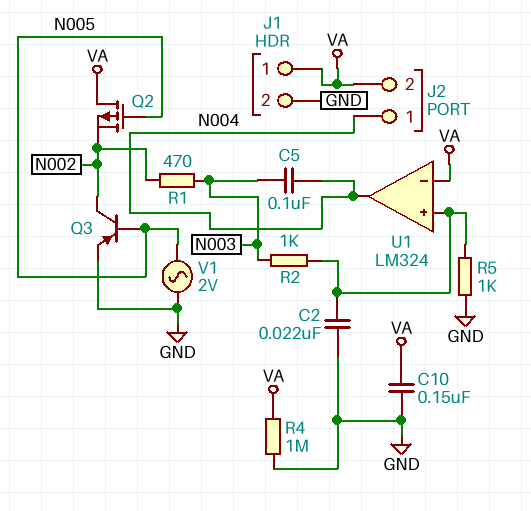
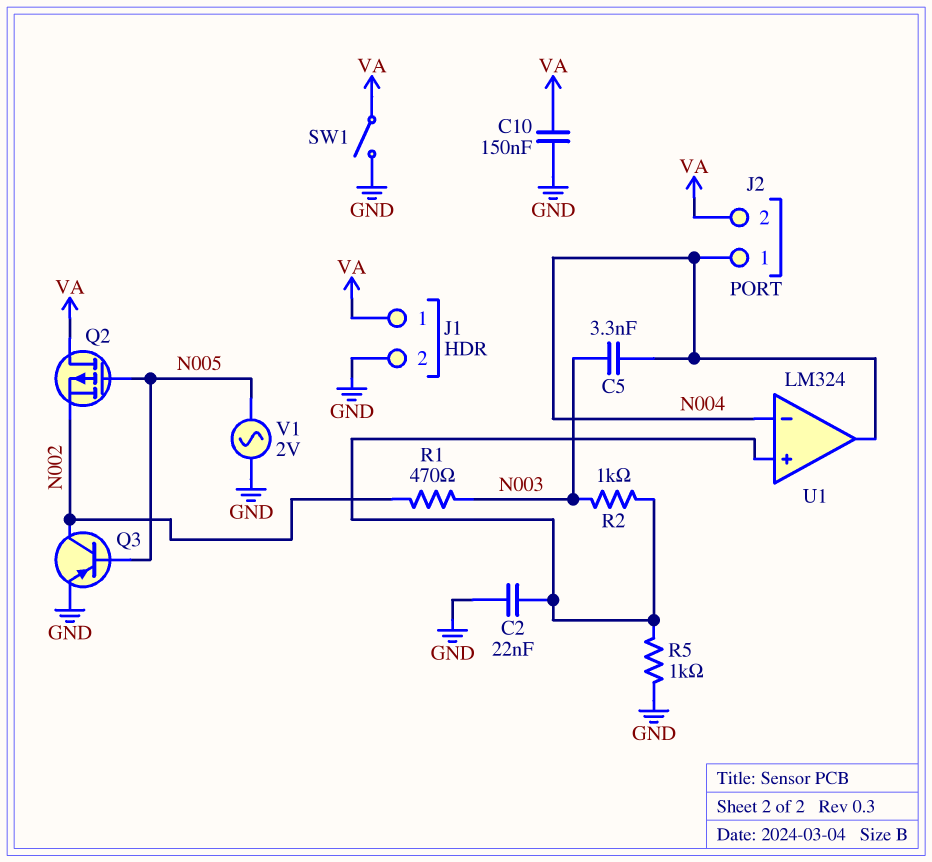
C5: 100nF (N003, N004) -> 3.3nF (N003, N004)
R4: 1M (GND, VA) -> none
SW1: none -> switch (GND, VA)
U1 pin in-: VA -> N004

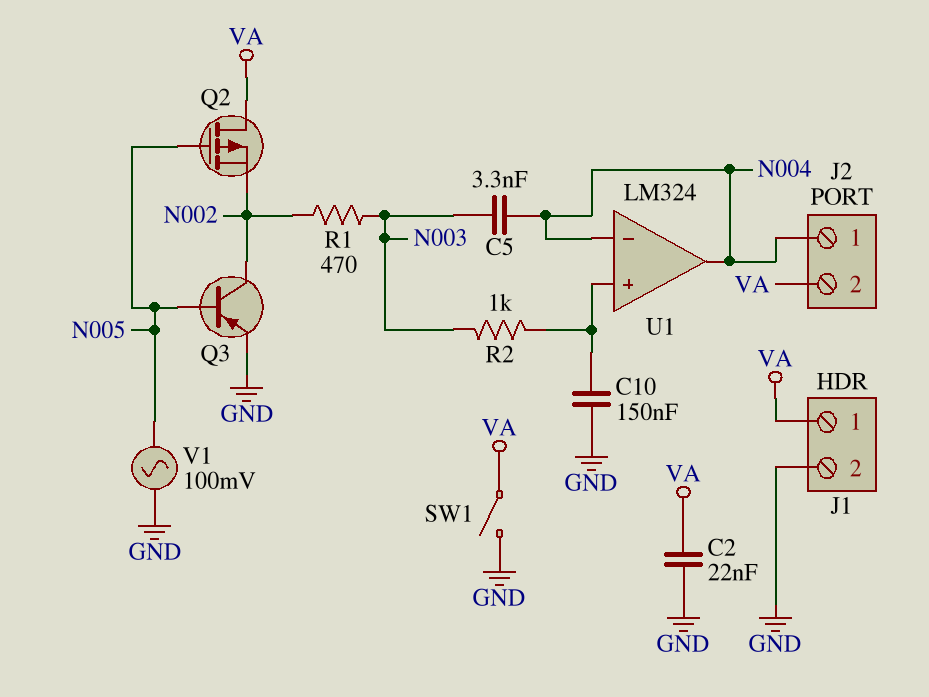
C2: 22nF (GND, U1/in+) -> 22nF (GND, VA)
C10: 150nF (GND, VA) -> 150nF (GND, U1/in+)
R5: 1k (GND, U1/in+) -> none
V1: AC 2V (GND, N005) -> AC 100mV (GND, N005)

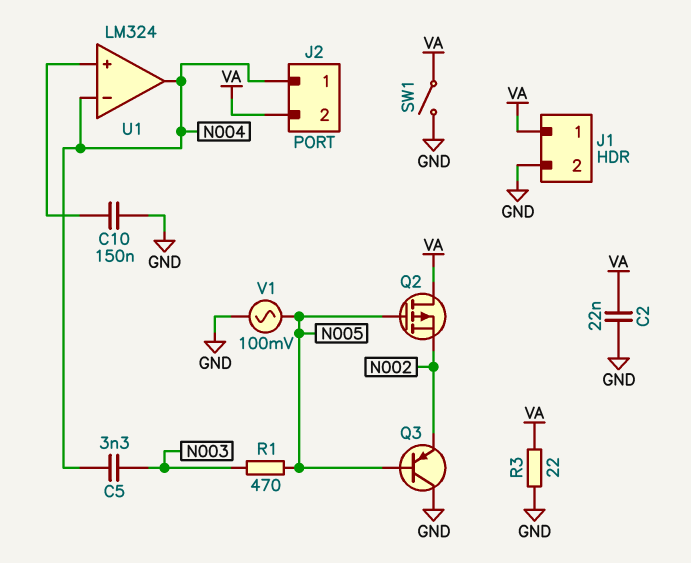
Q3: PNP (B N005, C N002, E GND) -> PNP (B N005, C GND, E N002)
R1: 470 (N002, N003) -> 470 (N003, N005)
R2: 1k (N003, U1/in+) -> none
R3: none -> 22 (GND, VA)

